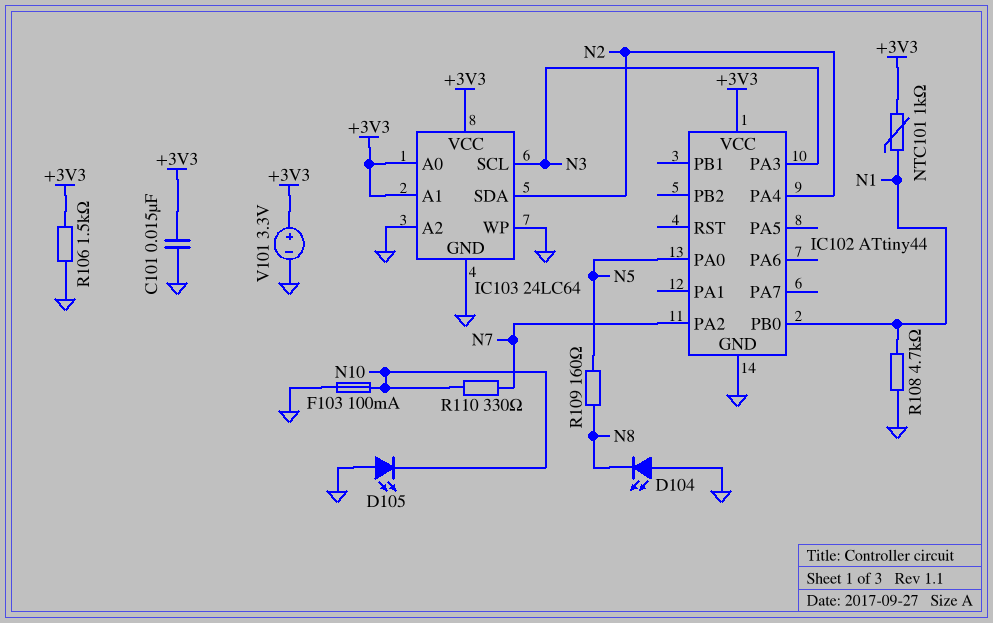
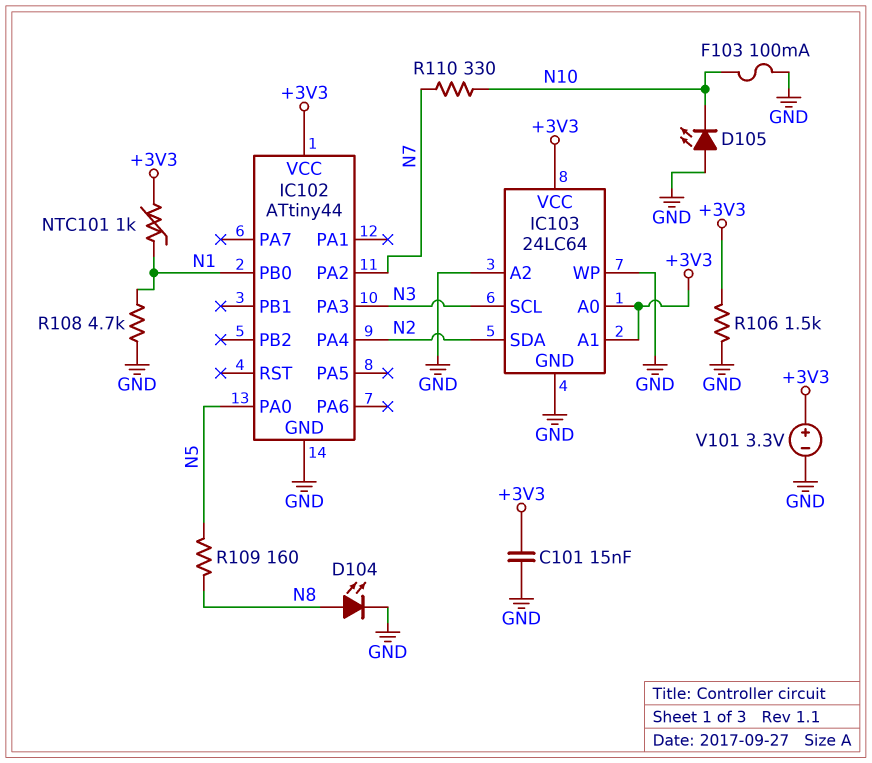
D104: LED (A GND, K N8) -> LED (A N8, K GND)

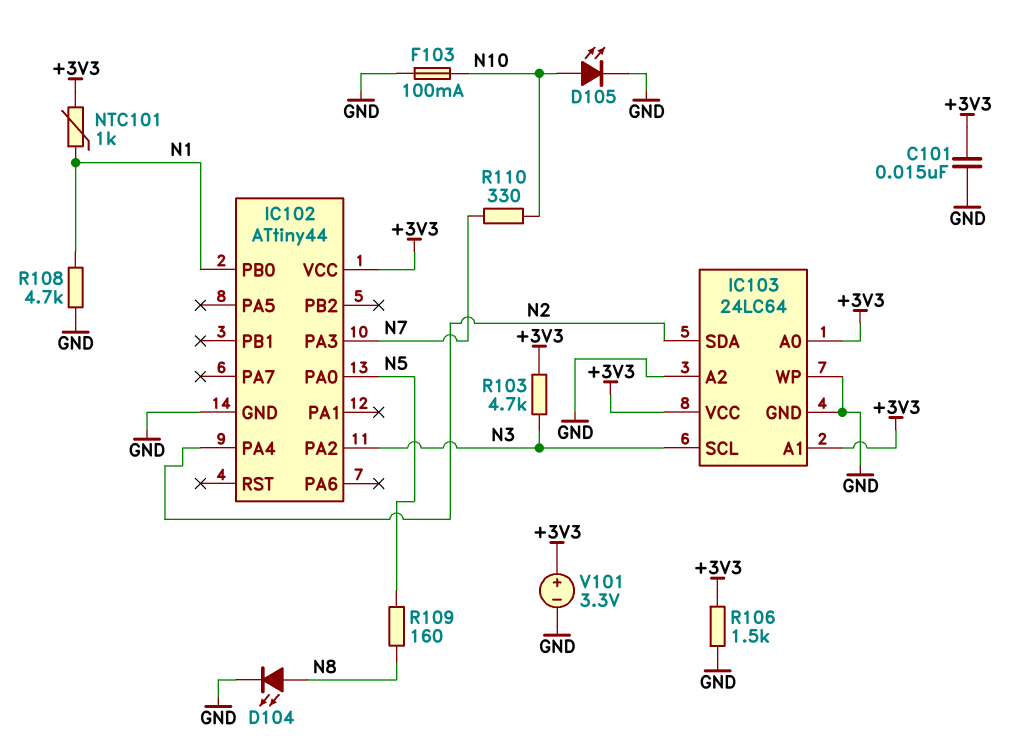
D105: LED (A GND, K N10) -> LED (A N10, K GND)
IC102 pin PA2: N7 -> N3
IC102 pin PA3: N3 -> N7
R103: none -> 4.7k (+3V3, N3)

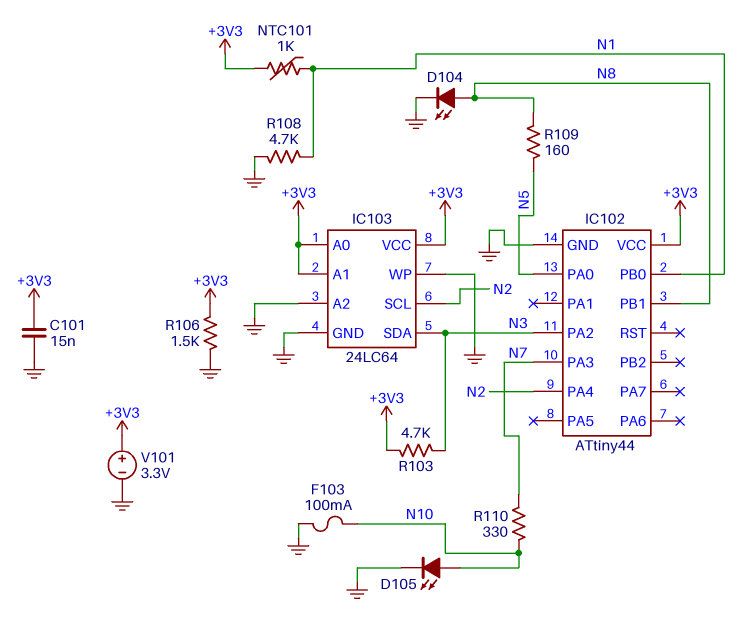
IC102 pin PB1: none -> N8
IC103 pin SCL: N3 -> N2
IC103 pin SDA: N2 -> N3

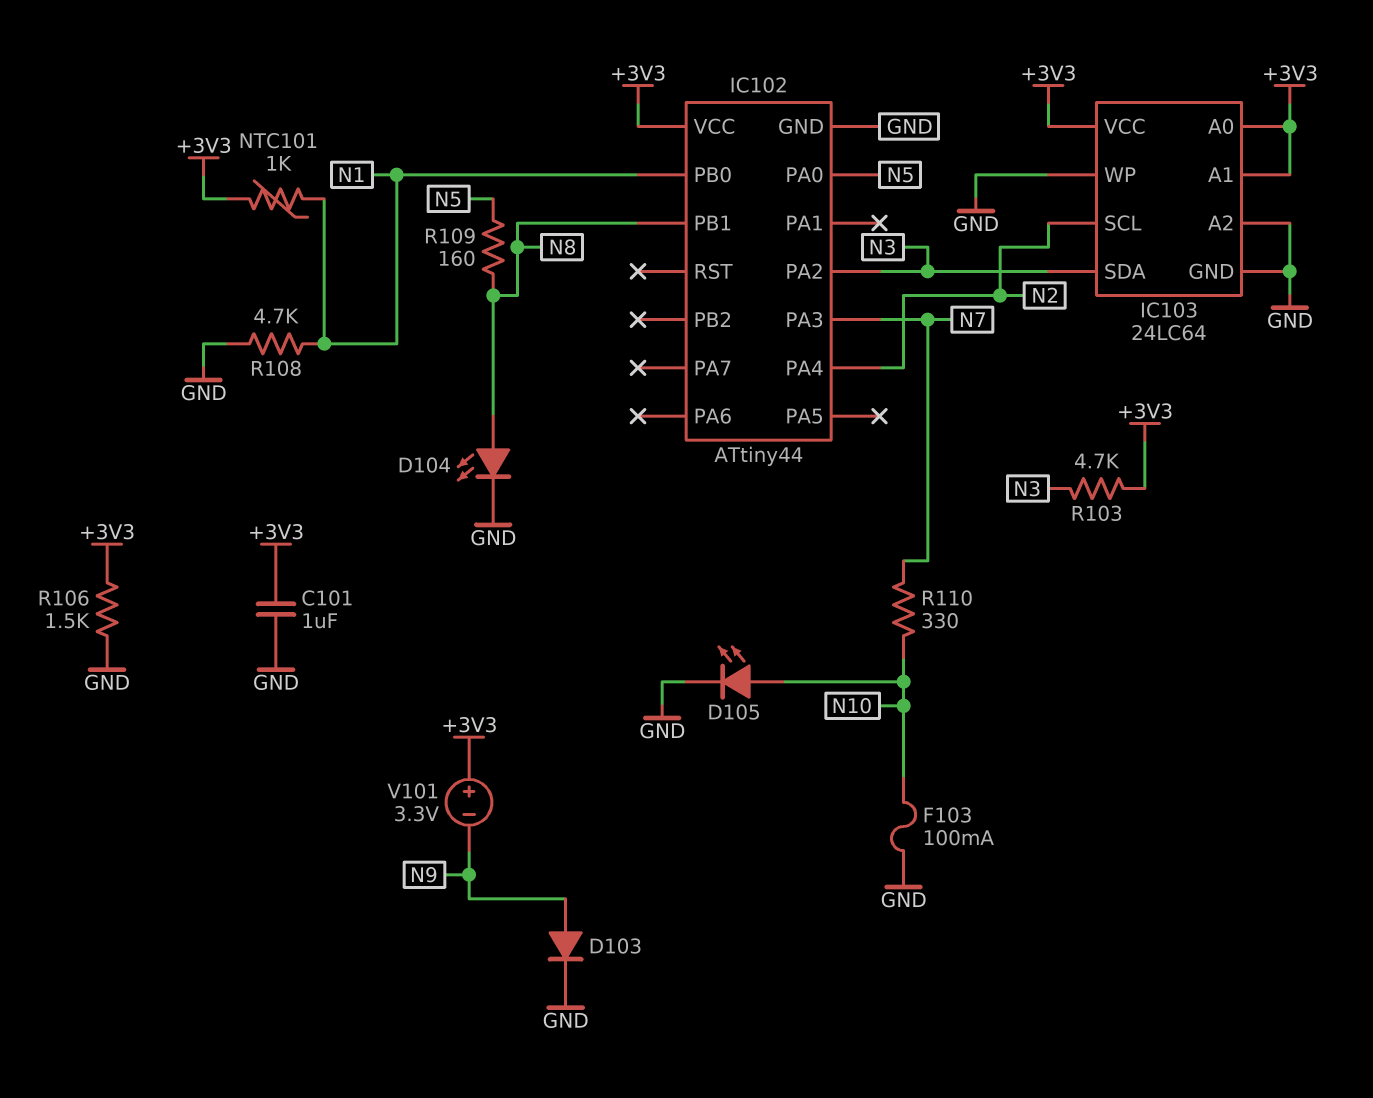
C101: 15nF (+3V3, GND) -> 1uF (+3V3, GND)
D103: none -> diode (A N9, K GND)
V101: 3.3V (plus +3V3, minus GND) -> 3.3V (plus +3V3, minus N9)

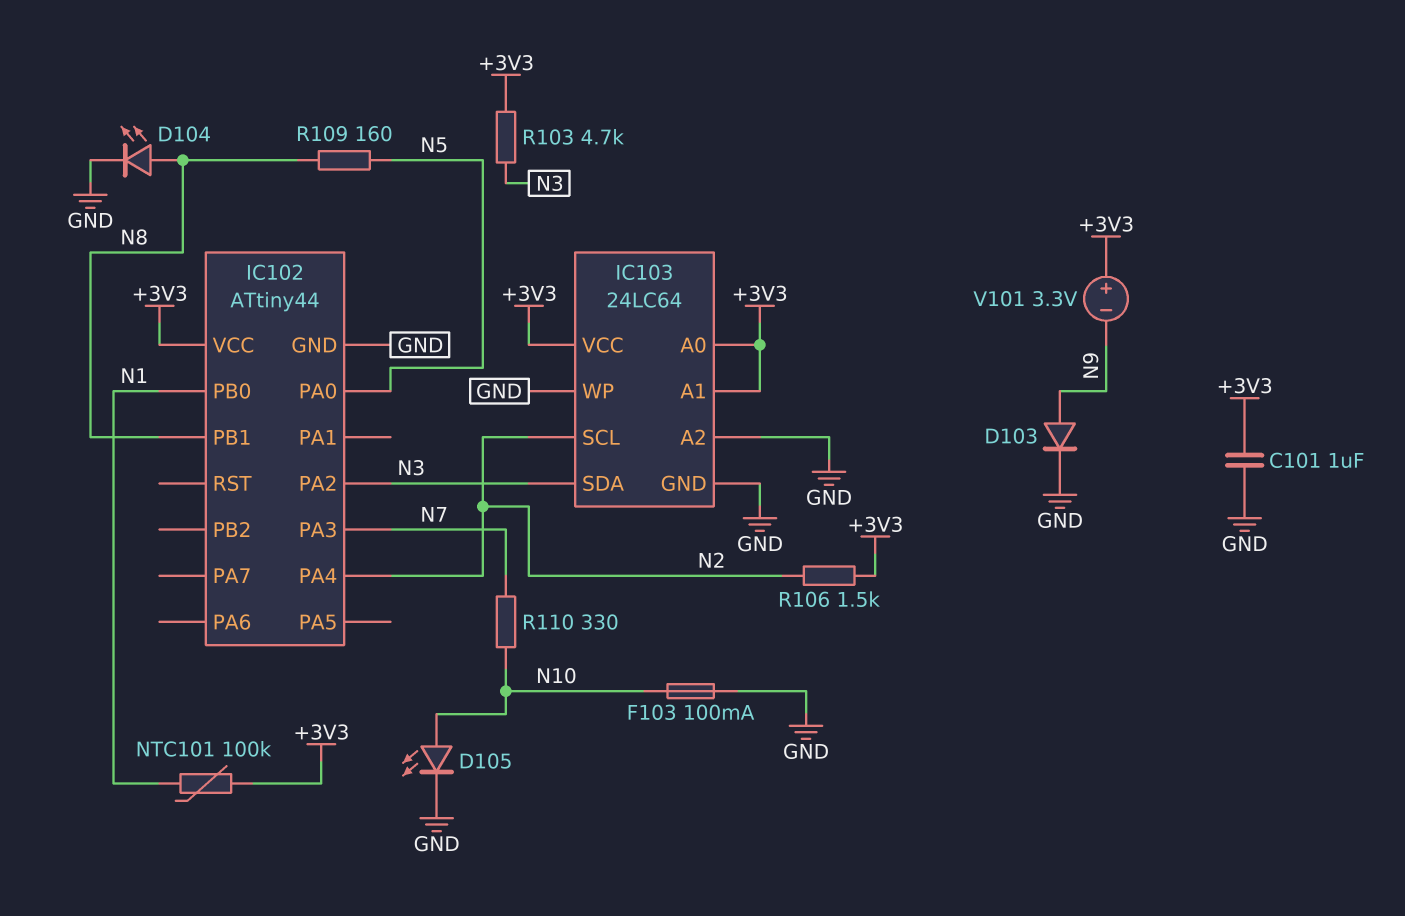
NTC101: 1k (+3V3, N1) -> 100k (+3V3, N1)
R106: 1.5k (+3V3, GND) -> 1.5k (+3V3, N2)
R108: 4.7k (GND, N1) -> none

